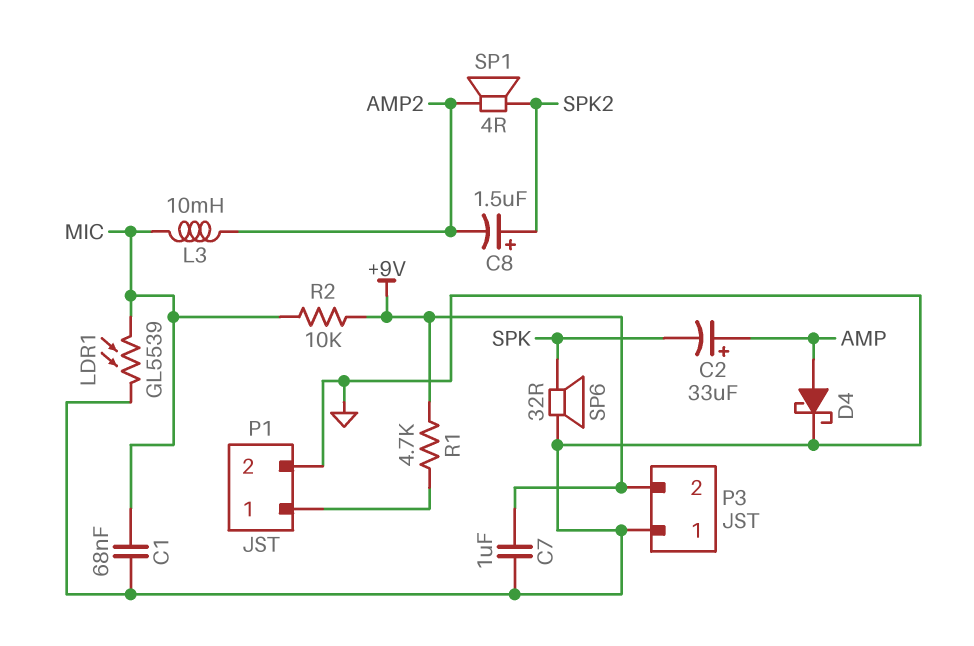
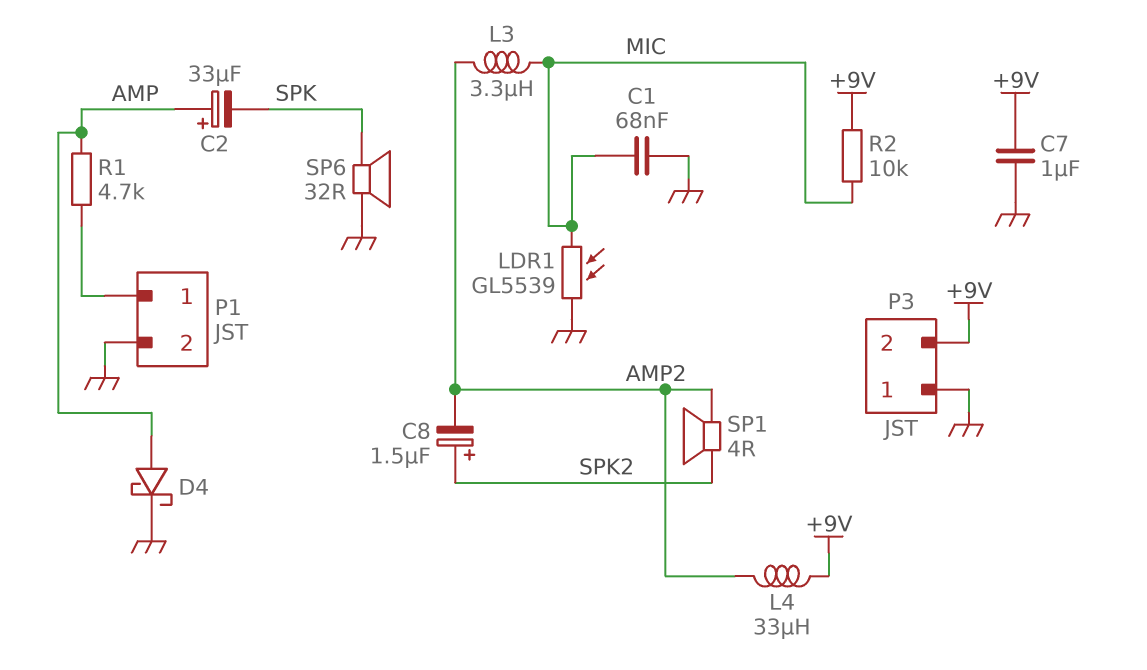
L3: 10mH (AMP2, MIC) -> 3.3uH (AMP2, MIC)
L4: none -> 33uH (+9V, AMP2)
R1: 4.7k (+9V, P1/1) -> 4.7k (AMP, P1/1)

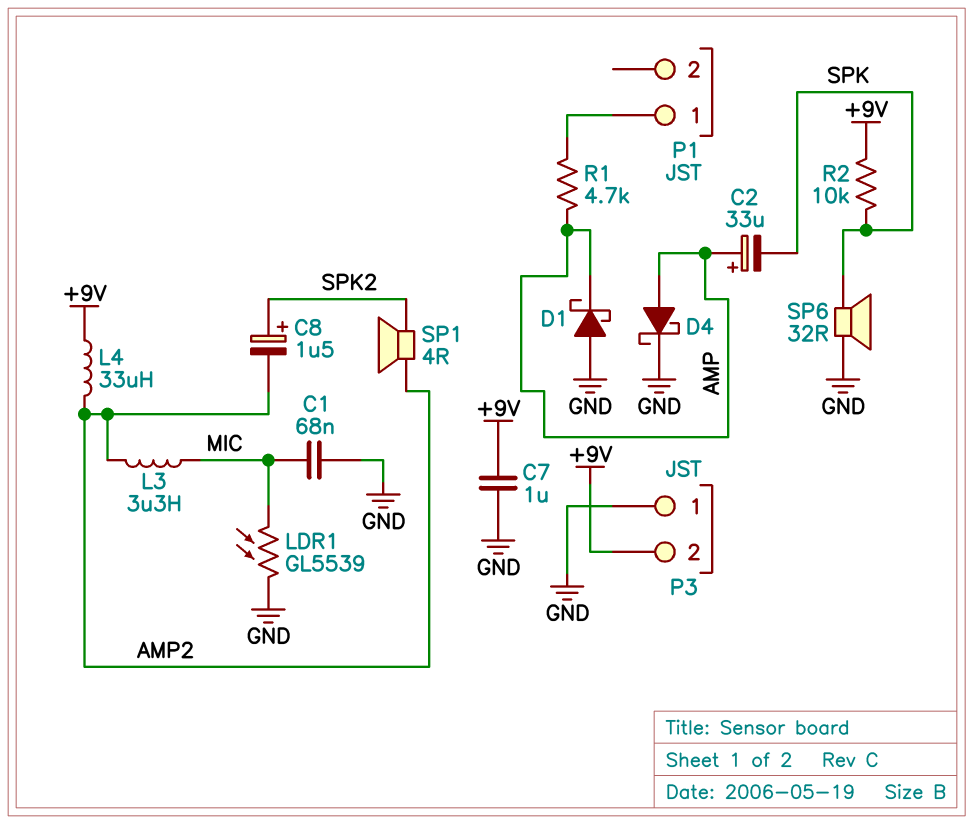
D1: none -> schottky (A GND, K AMP)
P1 pin 2: GND -> none
R2: 10k (+9V, MIC) -> 10k (+9V, SPK)

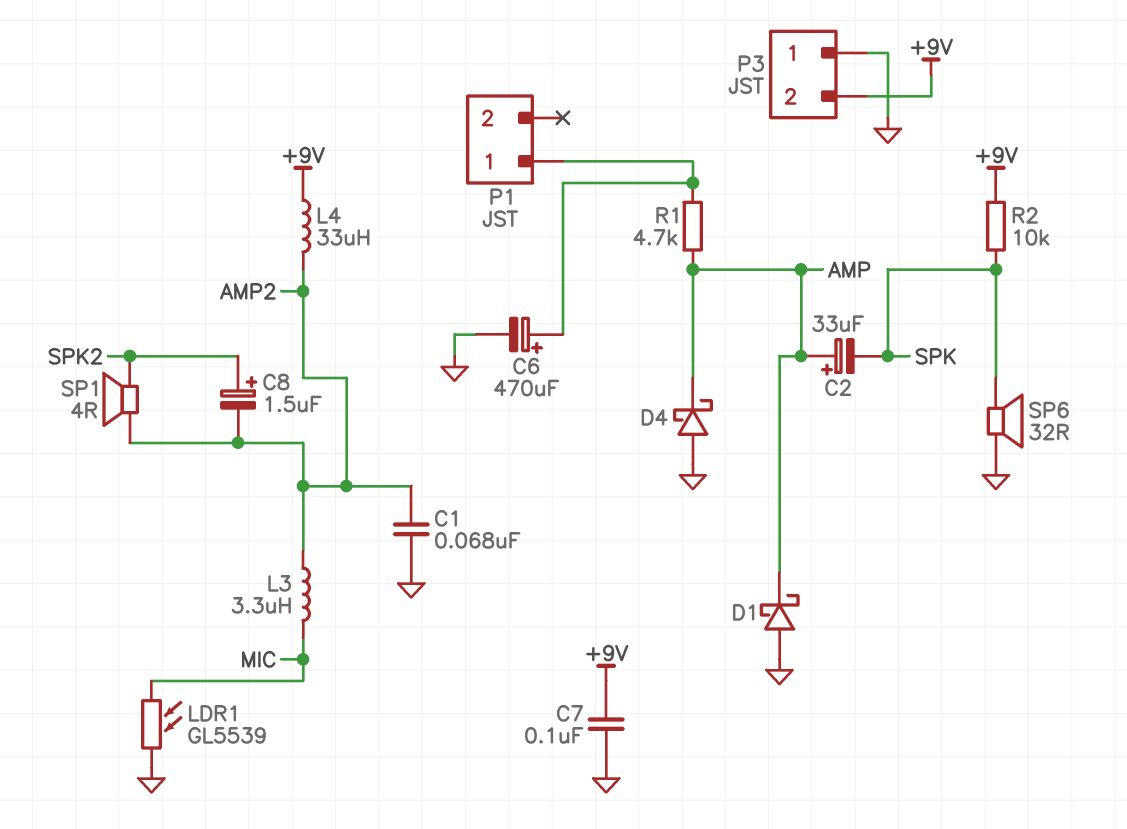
C1: 68nF (GND, MIC) -> 68nF (AMP2, GND)
C6: none -> 470uF (plus P1/1, minus GND)
C7: 1uF (+9V, GND) -> 100nF (+9V, GND)
D4: schottky (A AMP, K GND) -> schottky (A GND, K AMP)

